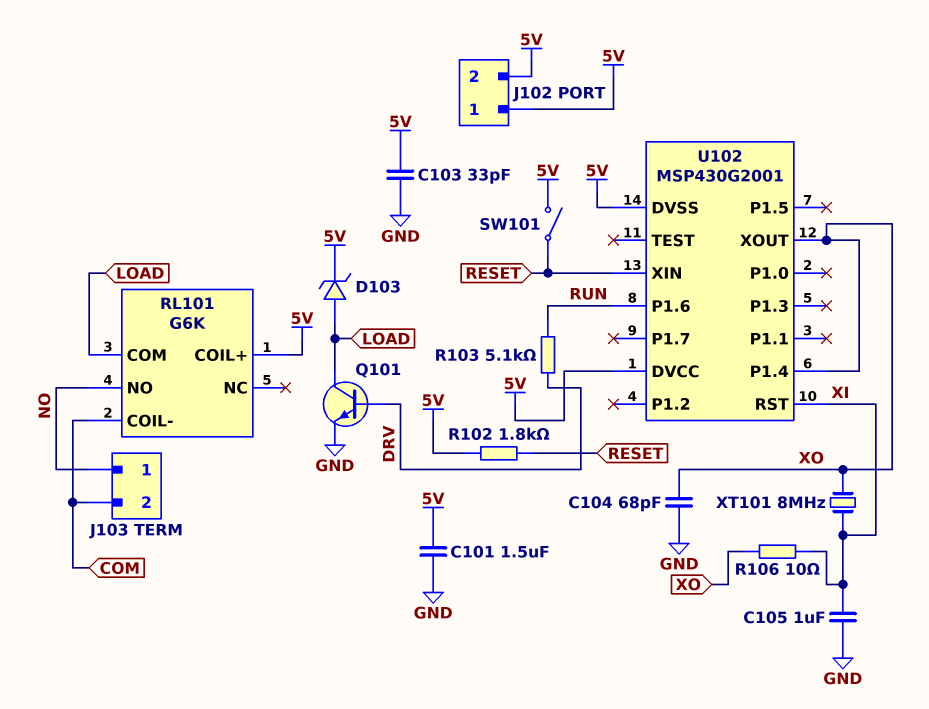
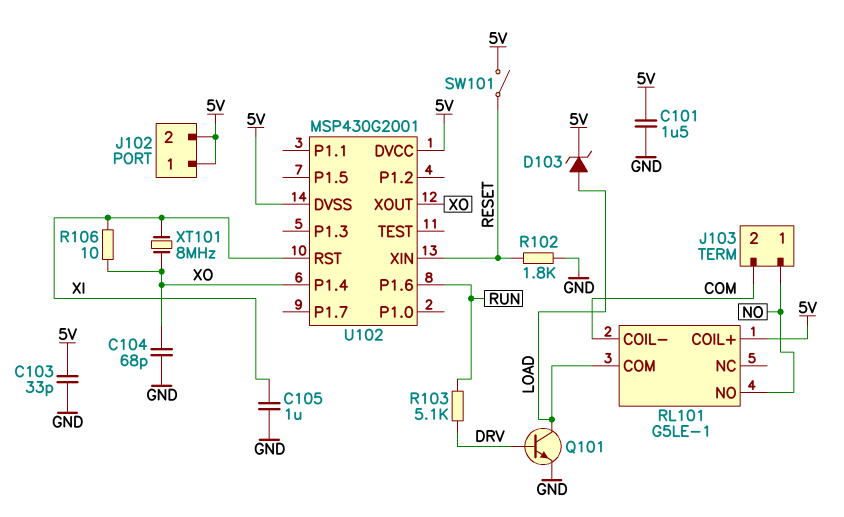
R102: 1.8k (5V, RESET) -> 1.8k (GND, RESET)
RL101: G6K -> G5LE-1

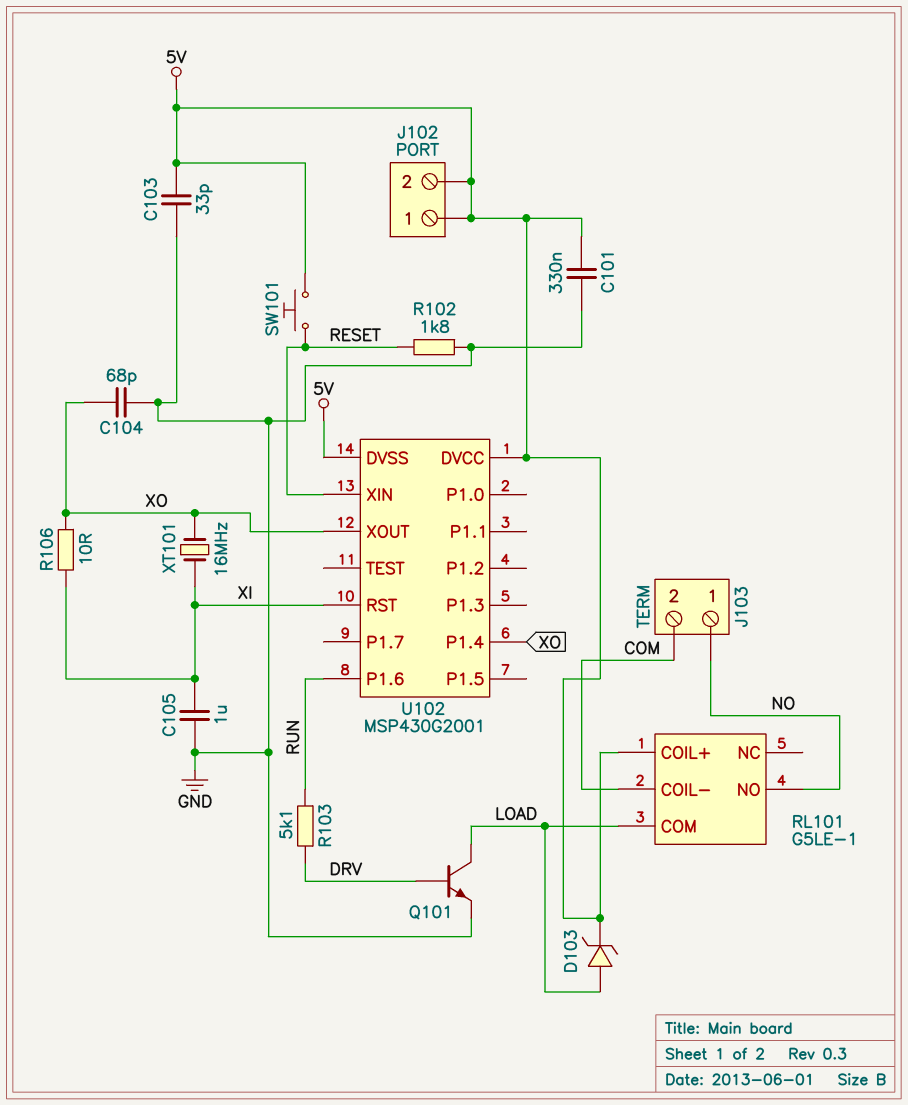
C101: 1.5uF (5V, GND) -> 330nF (5V, GND)
SW101: switch (5V, RESET) -> button (5V, RESET)
XT101: 8MHz (XI, XO) -> 16MHz (XI, XO)

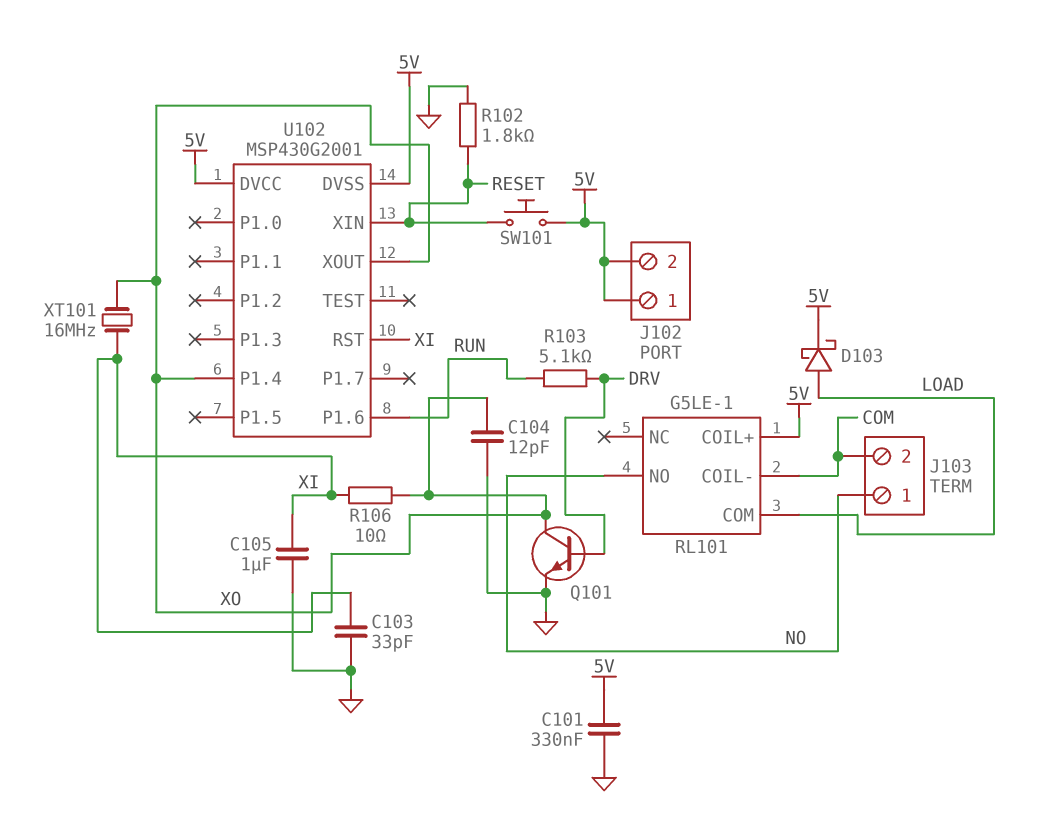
C103: 33pF (5V, GND) -> 33pF (GND, XI)
C104: 68pF (GND, XO) -> 12pF (GND, XO)
D103: zener (A LOAD, K 5V) -> schottky (A LOAD, K 5V)
Q101: NPN (B DRV, C LOAD, E GND) -> NPN (B DRV, C XO, E GND)

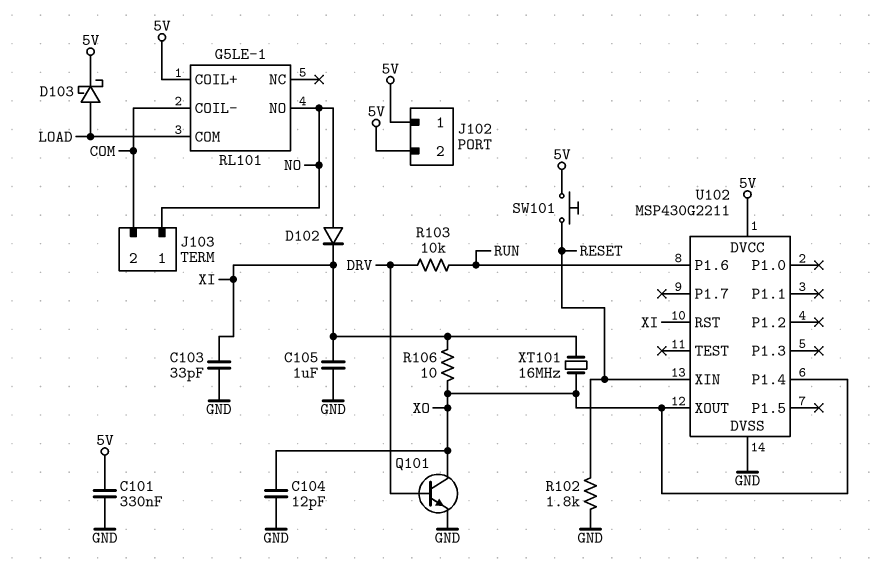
D102: none -> diode (A NO, K XI)
R103: 5.1k (DRV, RUN) -> 10k (DRV, RUN)
U102: MSP430G2001 -> MSP430G2211
U102 pin DVSS: 5V -> GND

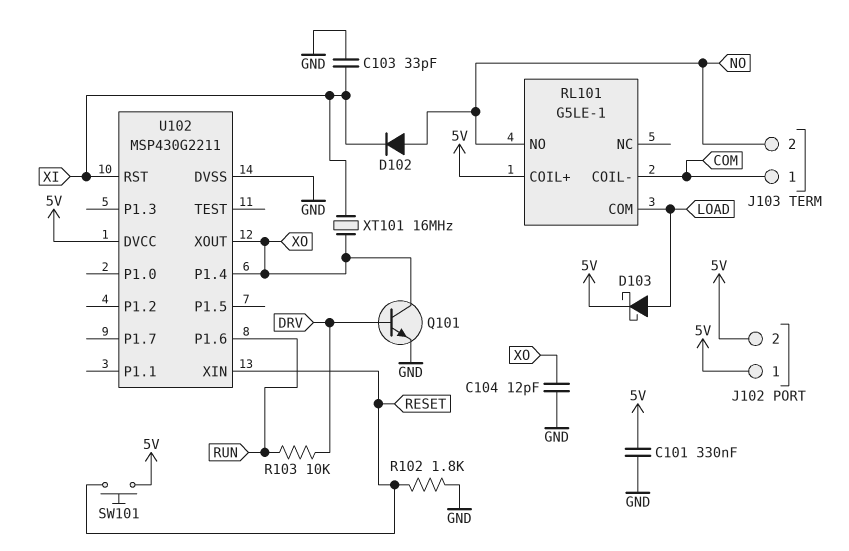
C105: 1uF (GND, XI) -> none
J103 pin 1: NO -> COM
J103 pin 2: COM -> NO
R106: 10 (XI, XO) -> none

